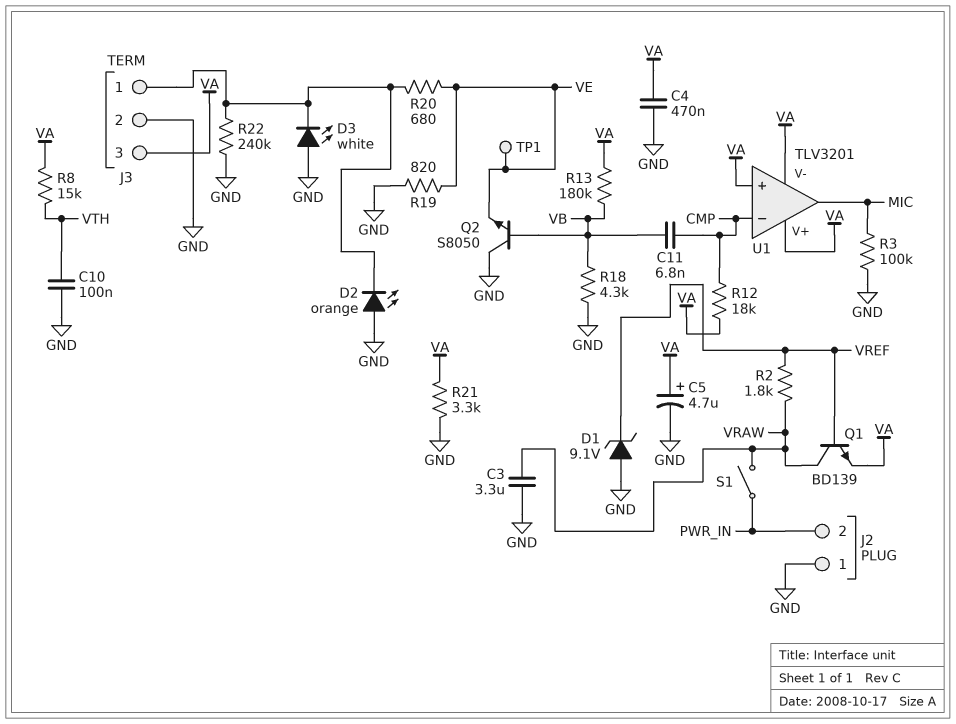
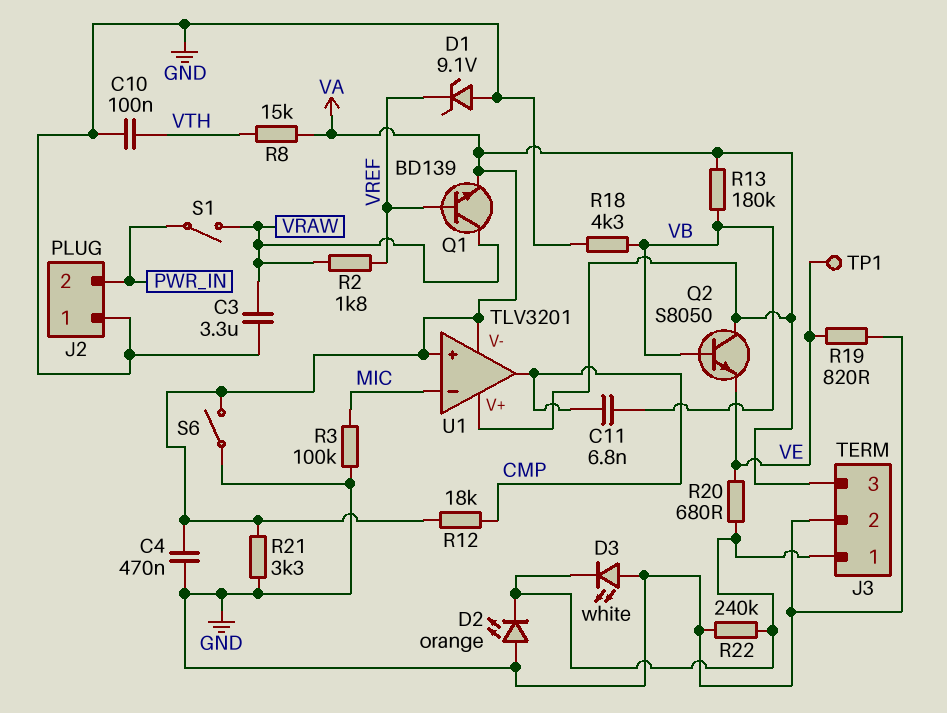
C5: 4.7uF (plus VA, minus GND) -> none
Q2: NPN S8050 (B VB, C GND, E VE) -> NPN S8050 (B VB, C VA, E VE)
S6: none -> switch (GND, VA)
U1 pin in-: CMP -> MIC
U1 pin out: MIC -> CMP

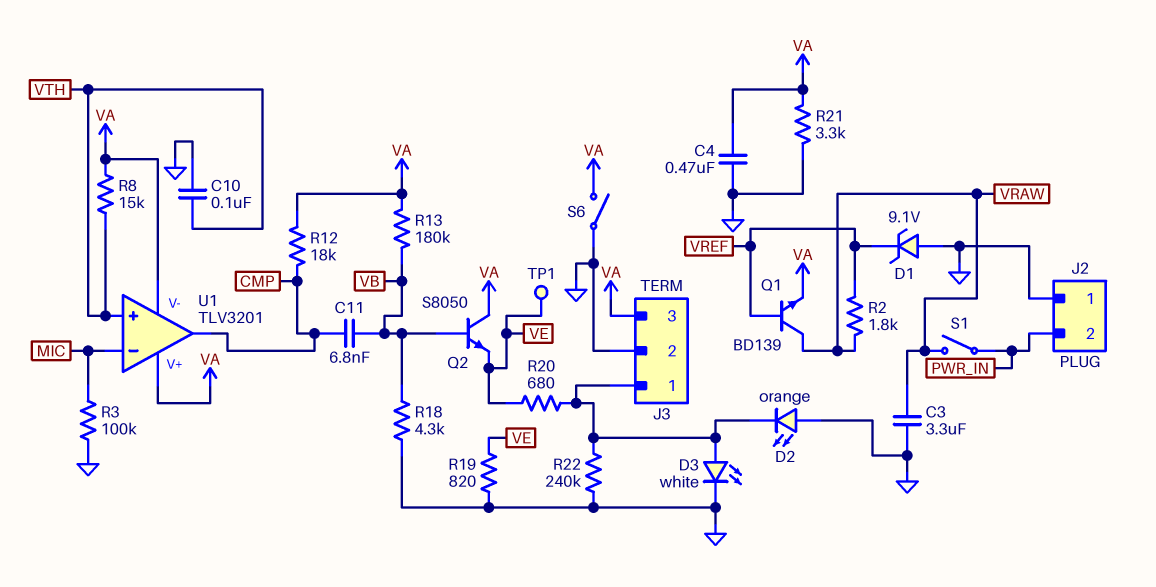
D3: LED white (A GND, K J3/1) -> LED white (A J3/1, K GND)
U1 pin in+: VA -> VTH

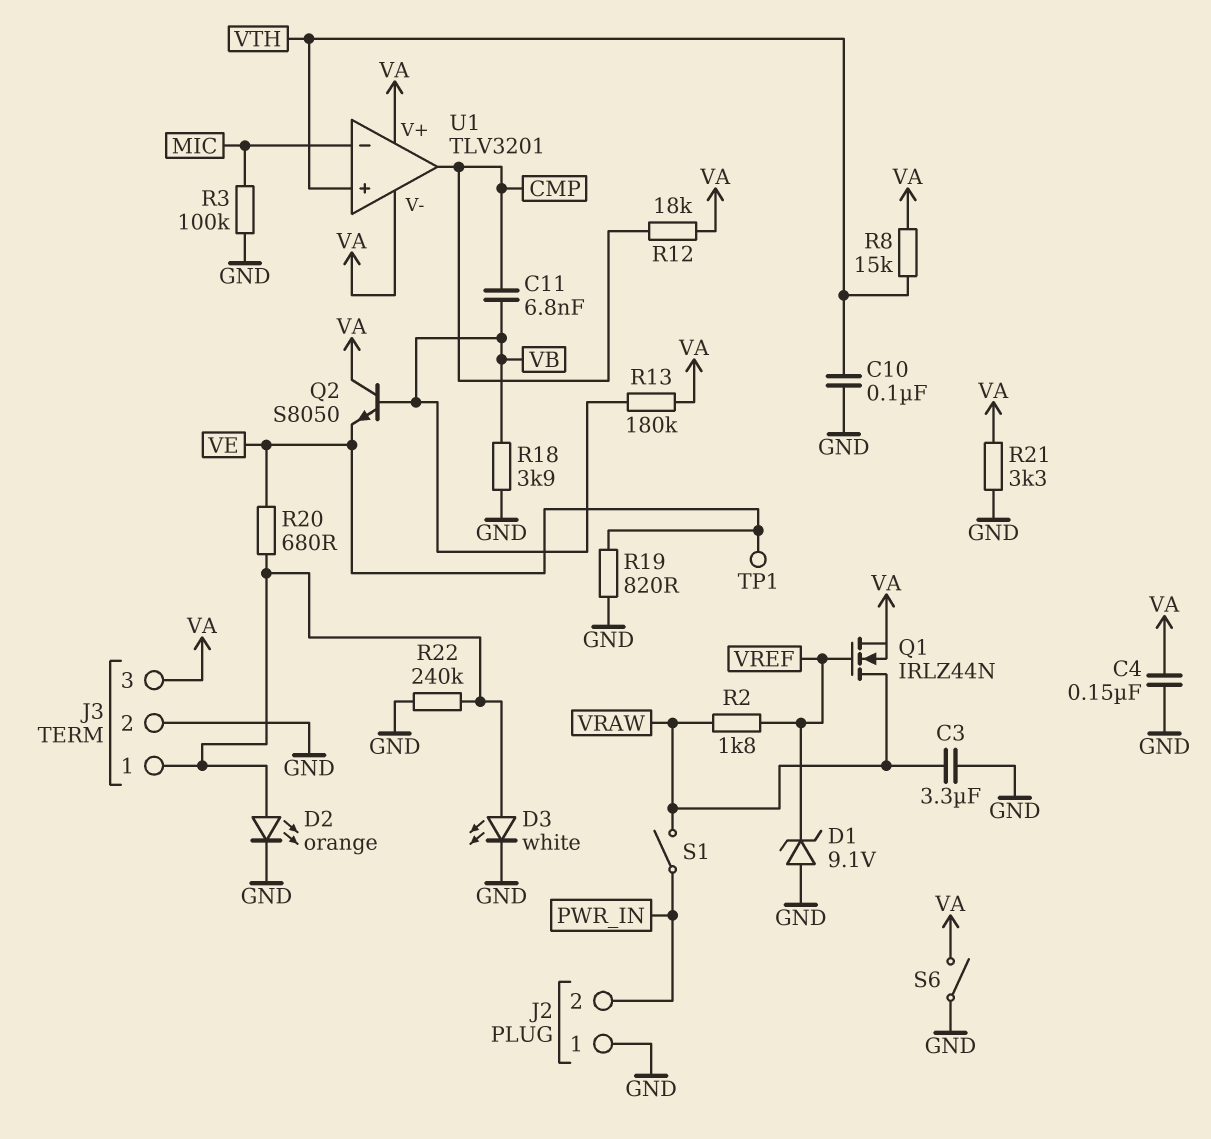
C4: 470nF (GND, VA) -> 150nF (GND, VA)
D2: LED orange (A GND, K J3/1) -> LED orange (A J3/1, K GND)
Q1: NPN BD139 (B VREF, C VRAW, E VA) -> NMOS IRLZ44N (G VREF, D VRAW, S VA)
R18: 4.3k (GND, VB) -> 3.9k (GND, VB)

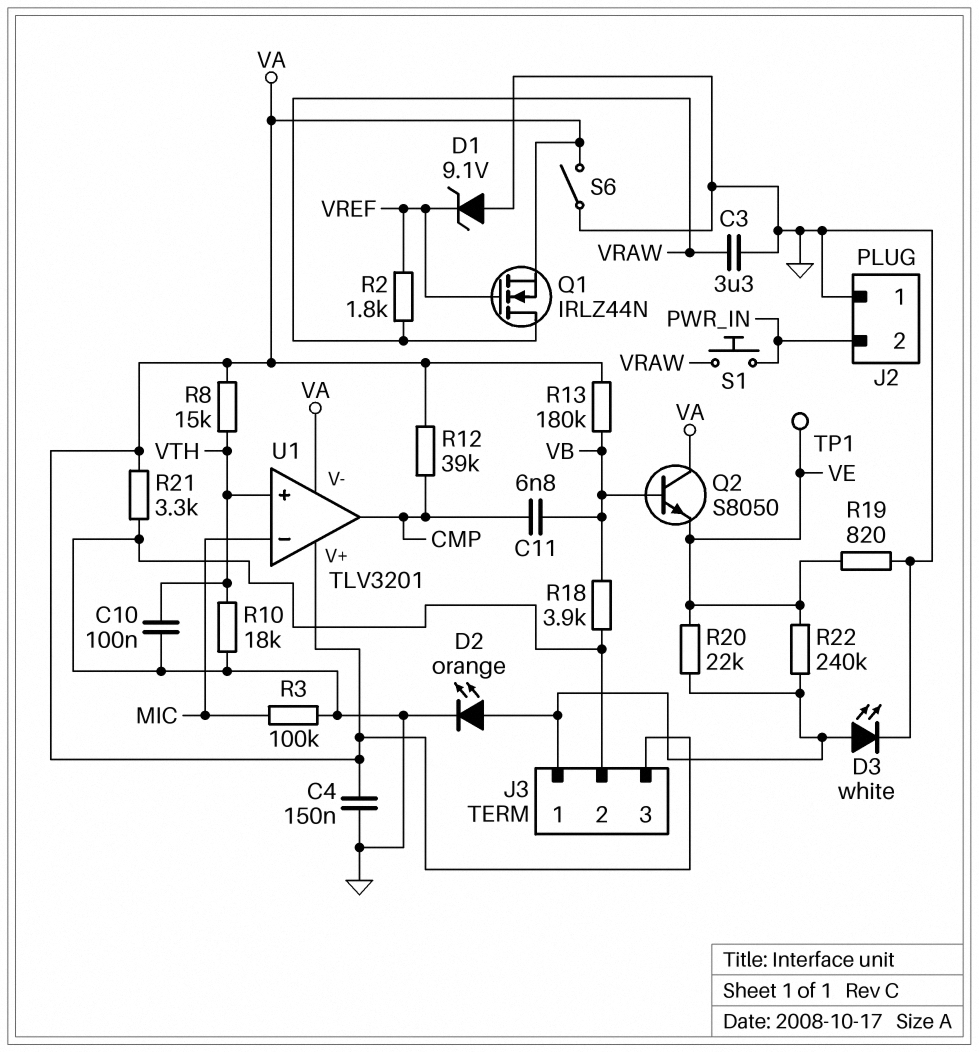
R10: none -> 18k (GND, VTH)
R12: 18k (CMP, VA) -> 39k (CMP, VA)
R20: 680 (J3/1, VE) -> 22k (J3/1, VE)
R22: 240k (GND, J3/1) -> 240k (J3/1, VE)
S1: switch (PWR_IN, VRAW) -> button (PWR_IN, VRAW)

